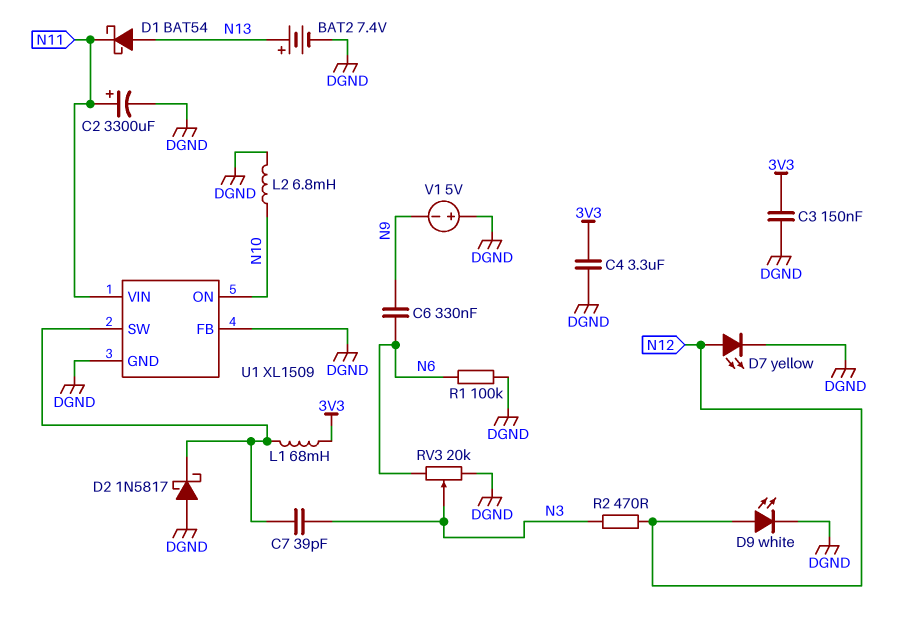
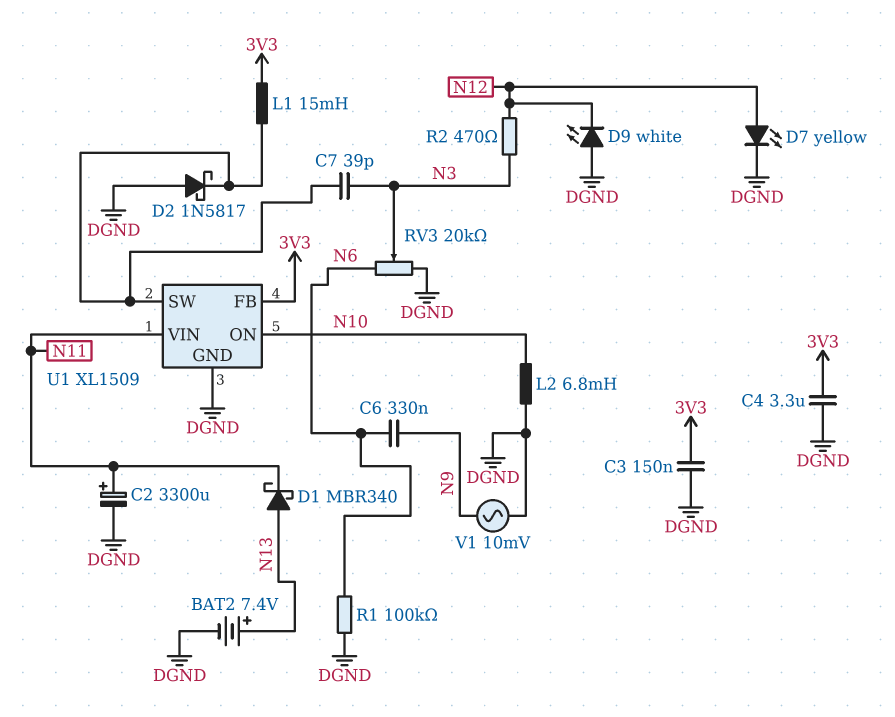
D1: schottky BAT54 (A N13, K N11) -> schottky MBR340 (A N13, K N11)
D9: LED white (A N12, K DGND) -> LED white (A DGND, K N12)
L1: 68mH (3V3, U1/SW) -> 15mH (3V3, U1/SW)
U1 pin FB: DGND -> 3V3
V1: 5V (plus DGND, minus N9) -> AC 10mV (DGND, N9)

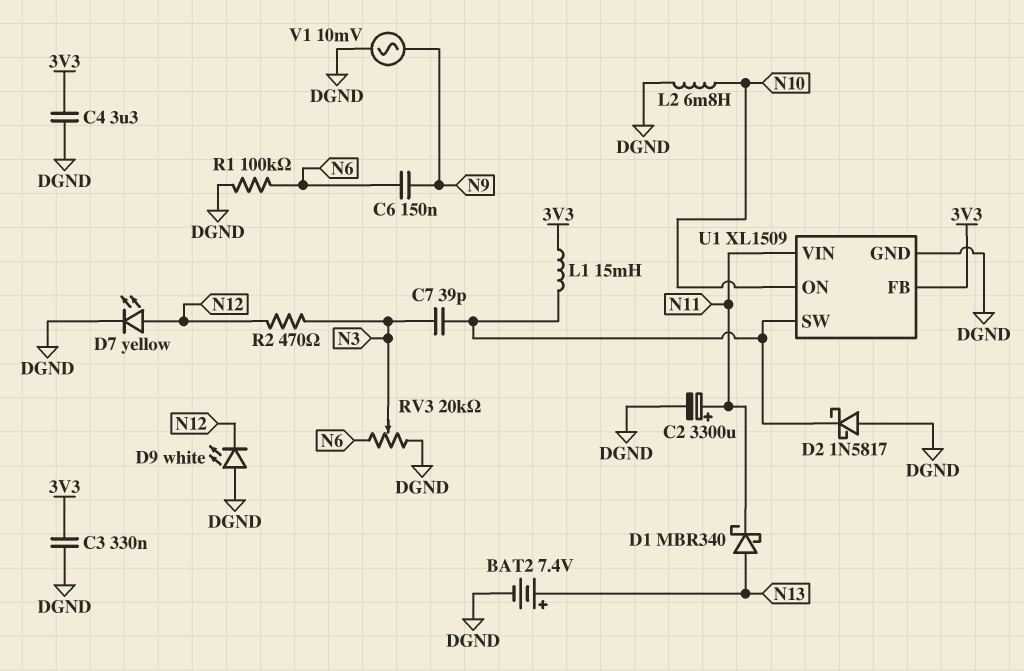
C3: 150nF (3V3, DGND) -> 330nF (3V3, DGND)
C6: 330nF (N6, N9) -> 150nF (N6, N9)

